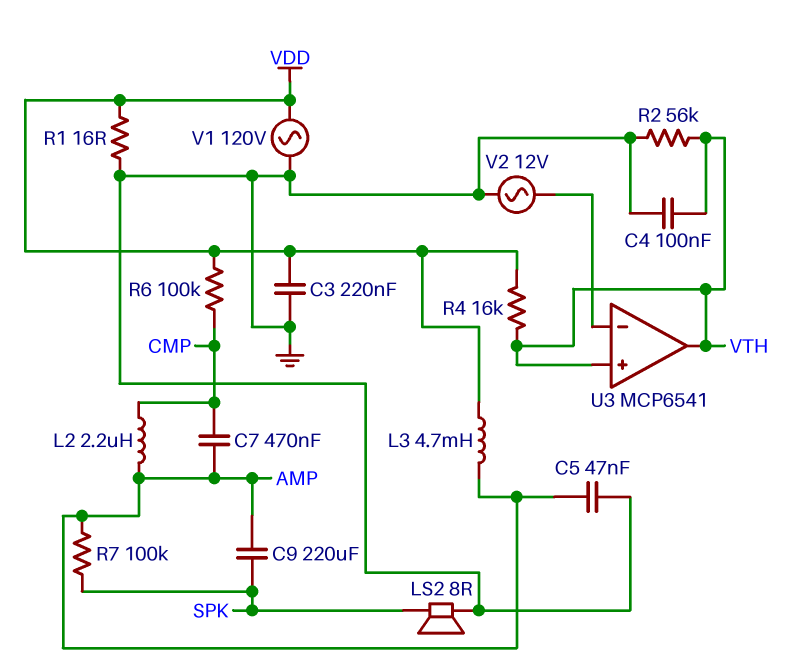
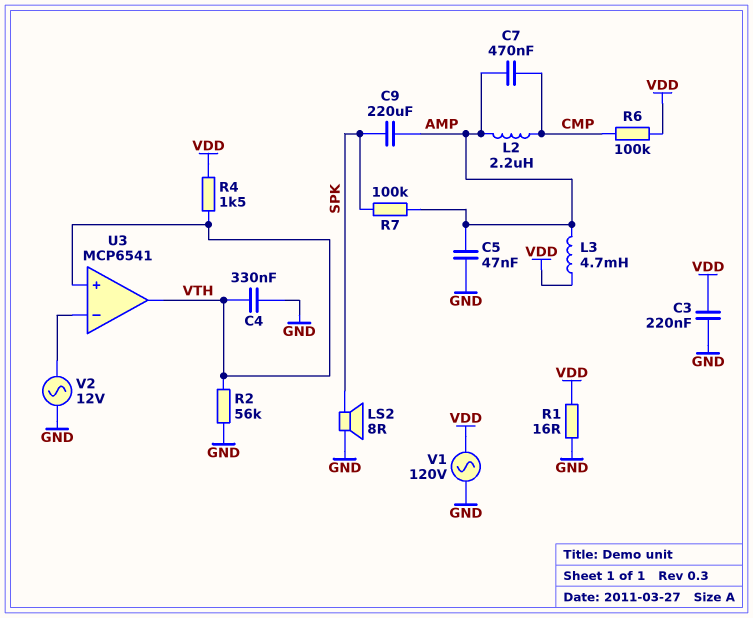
C4: 100nF (GND, VTH) -> 330nF (GND, VTH)
R4: 16k (VDD, VTH) -> 1.5k (VDD, VTH)

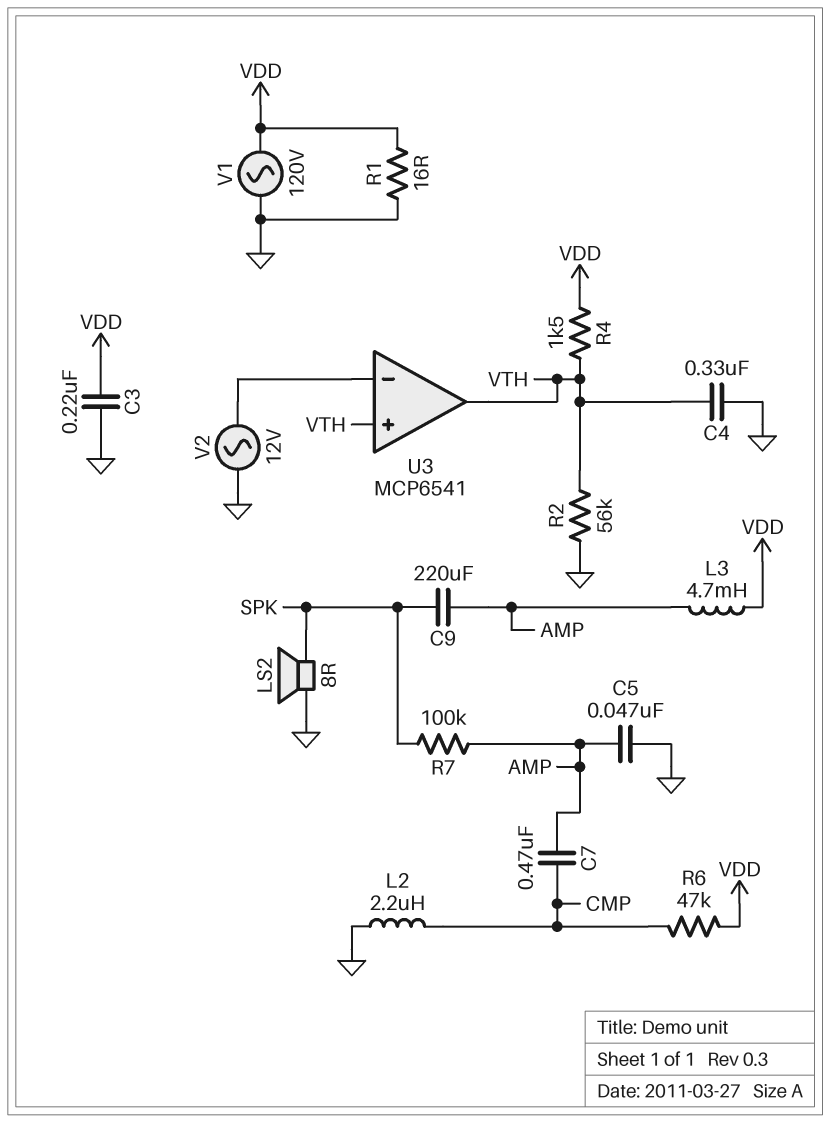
L2: 2.2uH (AMP, CMP) -> 2.2uH (CMP, GND)
R6: 100k (CMP, VDD) -> 47k (CMP, VDD)

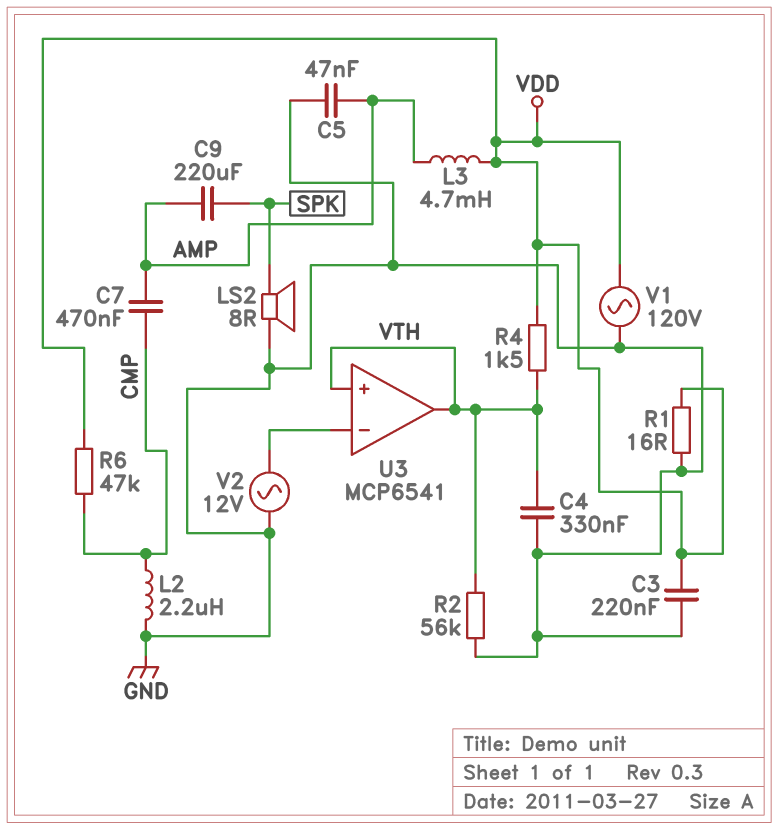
R7: 100k (AMP, SPK) -> none

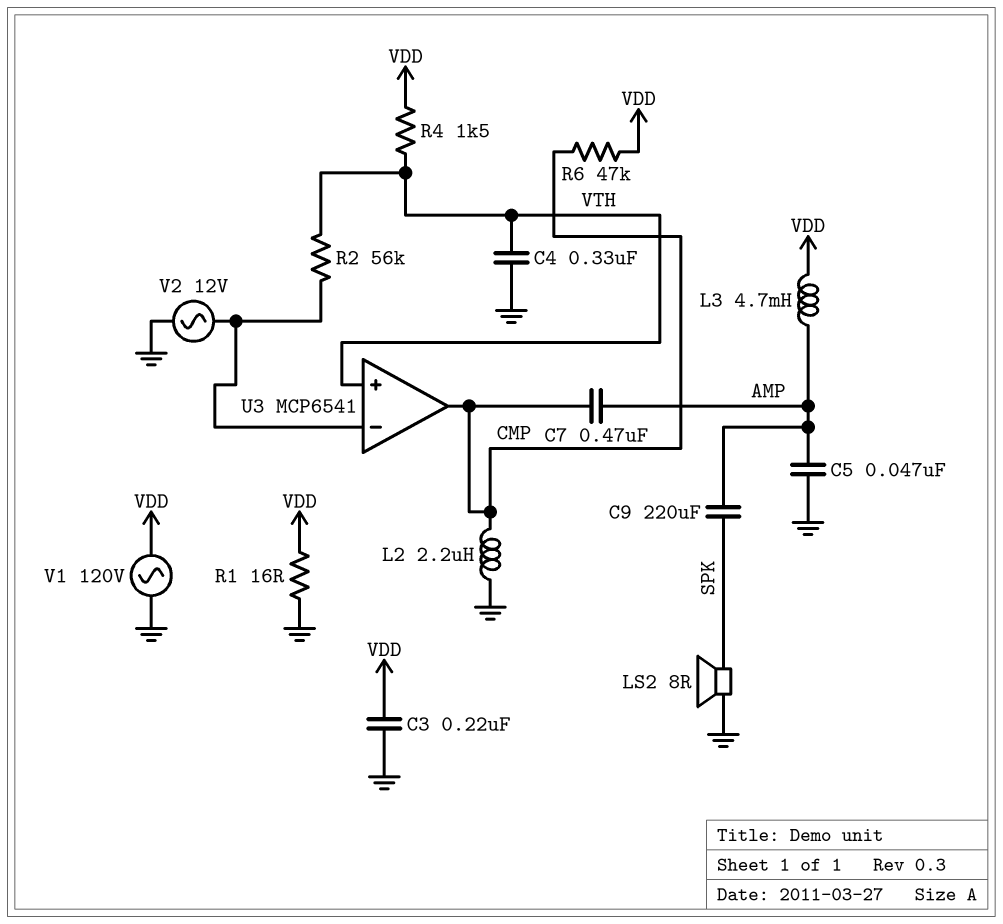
R2: 56k (GND, VTH) -> 56k (U3/in-, VTH)
U3 pin out: VTH -> CMP

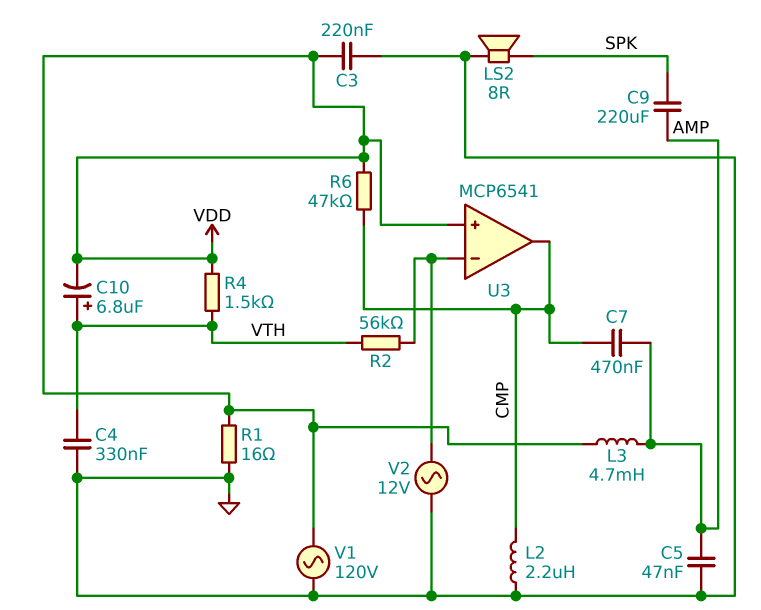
C10: none -> 6.8uF (plus VTH, minus VDD)
U3 pin in+: VTH -> VDD

